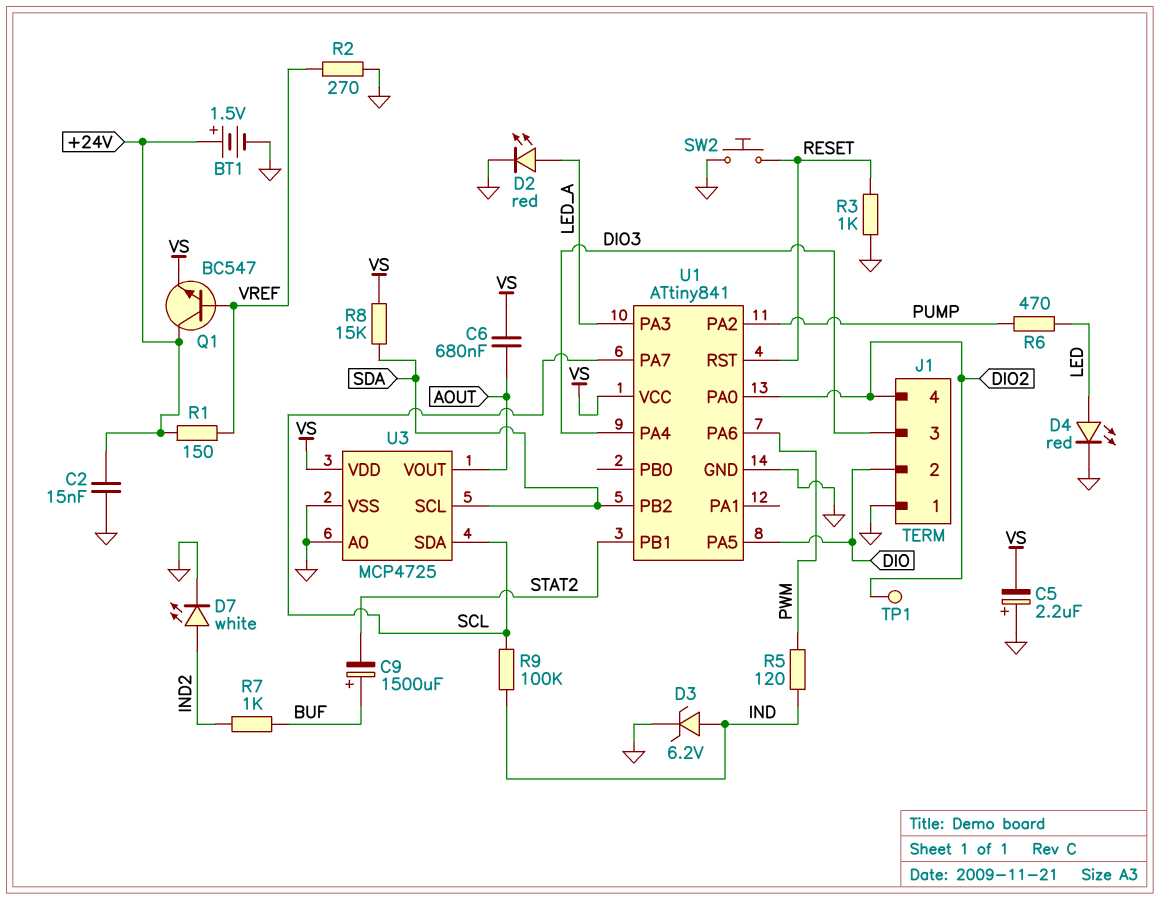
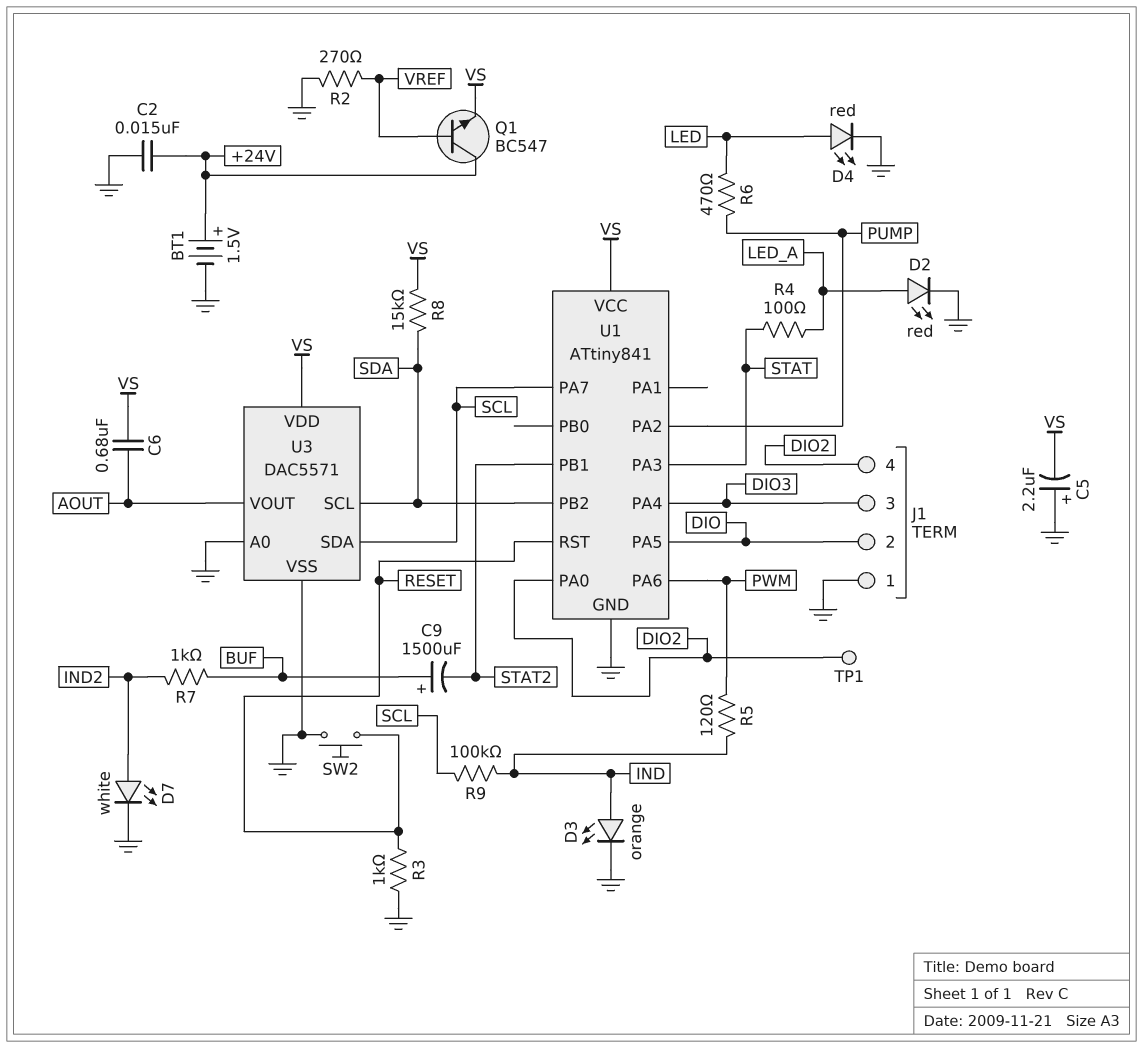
D3: zener 6.2V (A IND, K GND) -> LED orange (A IND, K GND)
R1: 150 (+24V, VREF) -> none
R4: none -> 100 (LED_A, STAT)
U1 pin PA3: LED_A -> STAT
U3: MCP4725 -> DAC5571

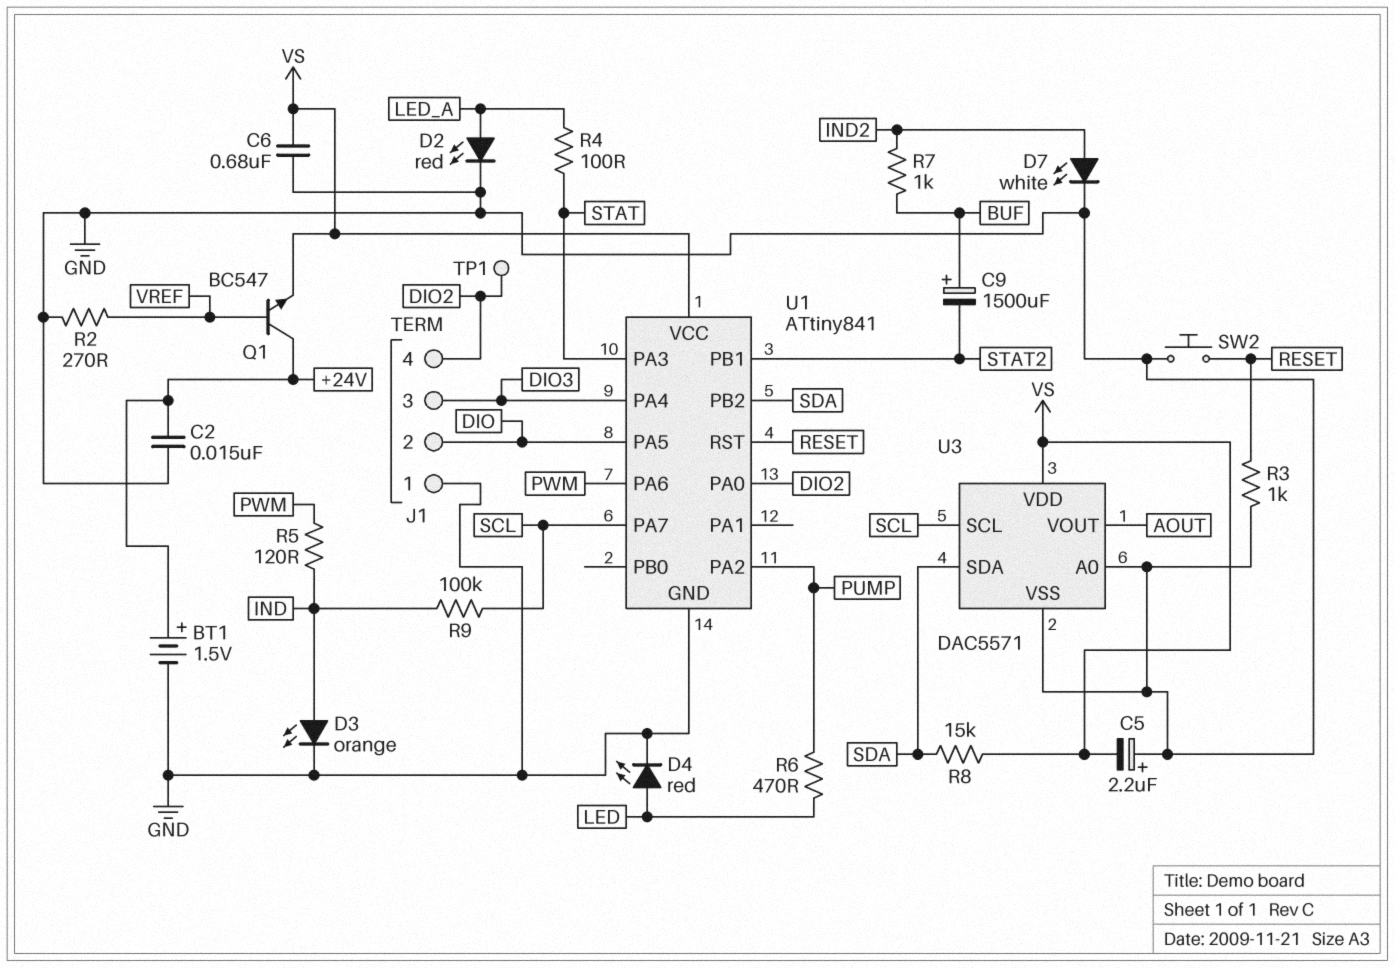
C6: 680nF (AOUT, VS) -> 680nF (GND, VS)
U3 pin SCL: SDA -> SCL
U3 pin SDA: SCL -> SDA

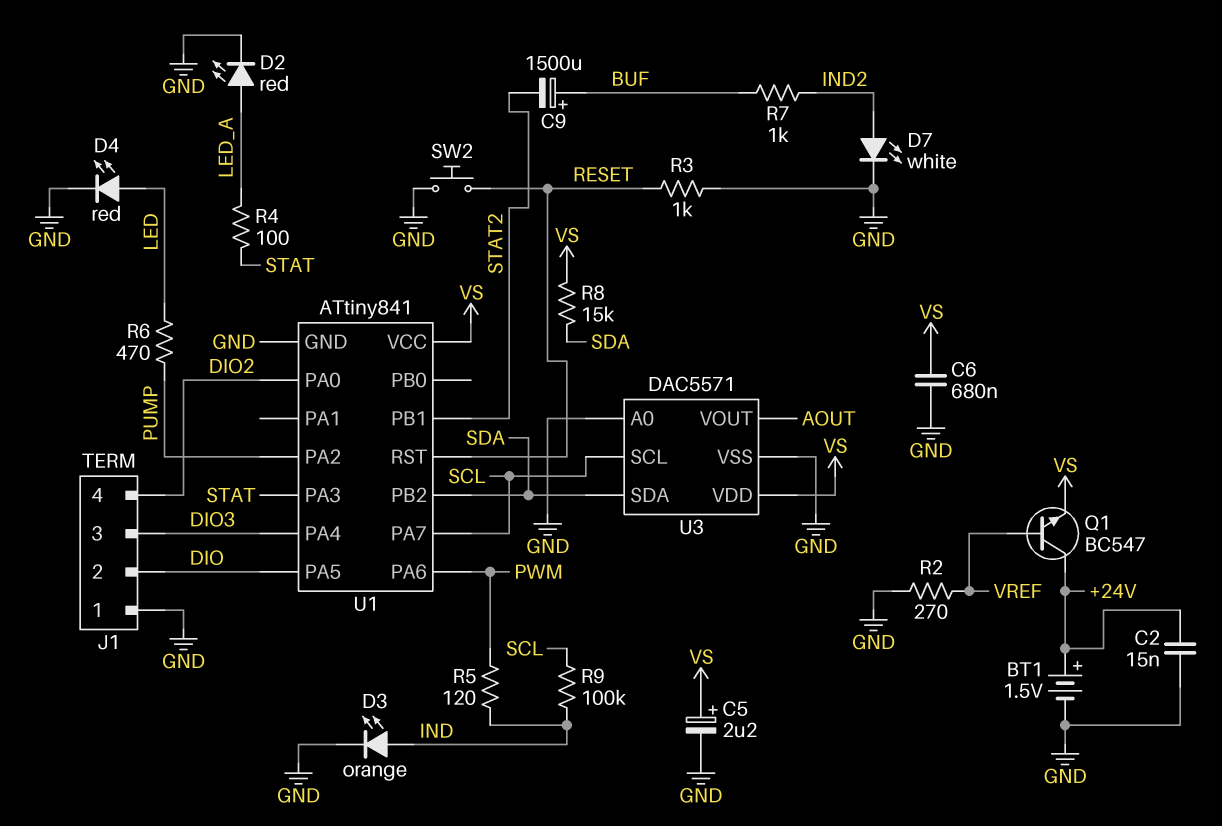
C5: 2.2uF (plus GND, minus VS) -> 2.2uF (plus VS, minus GND)
TP1: test point (DIO2) -> none

